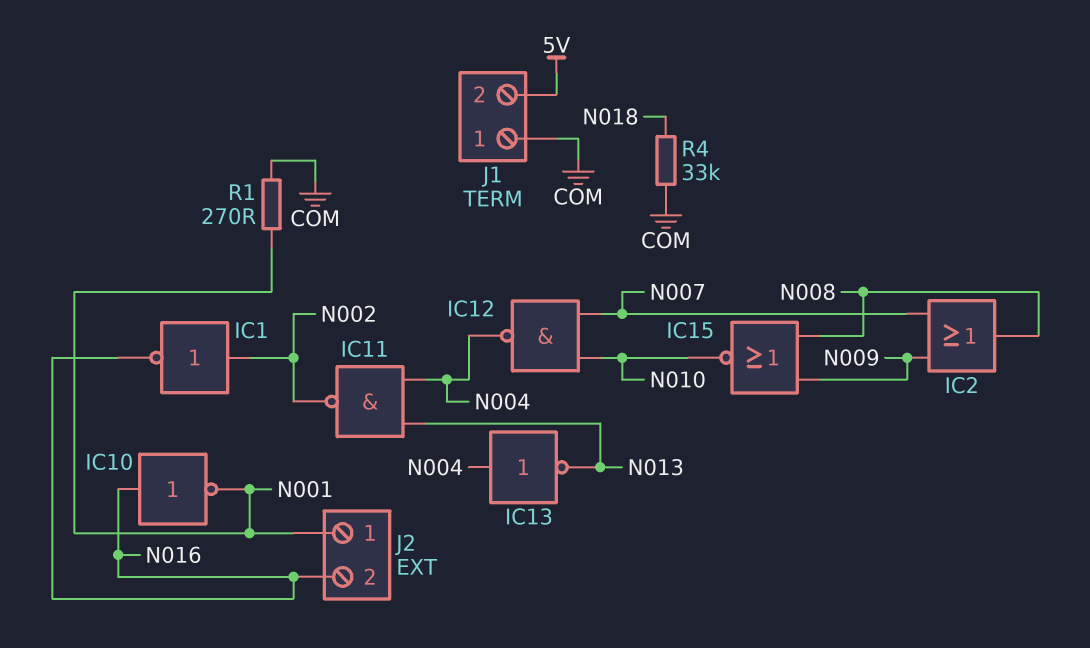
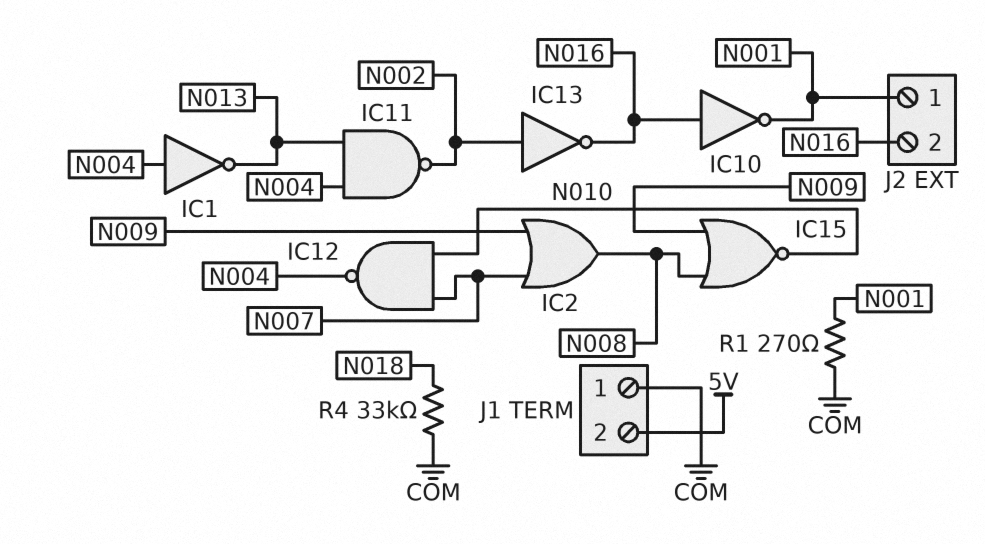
IC1: NOT (in N002, out N016) -> NOT (in N004, out N013)
IC13: NOT (in N004, out N013) -> NOT (in N002, out N016)

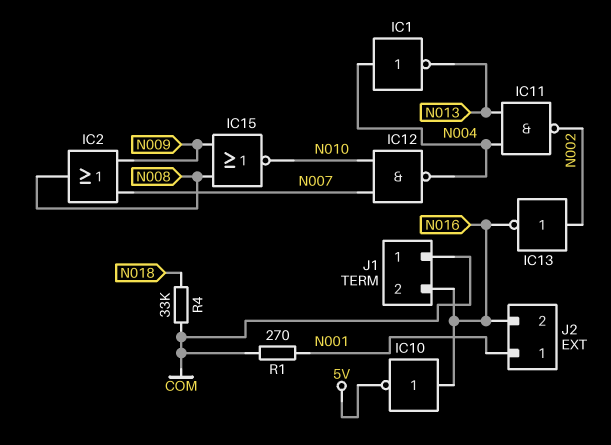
IC10: NOT (in N016, out N001) -> NOT (in N016, out 5V)
J1 pin 2: 5V -> N016

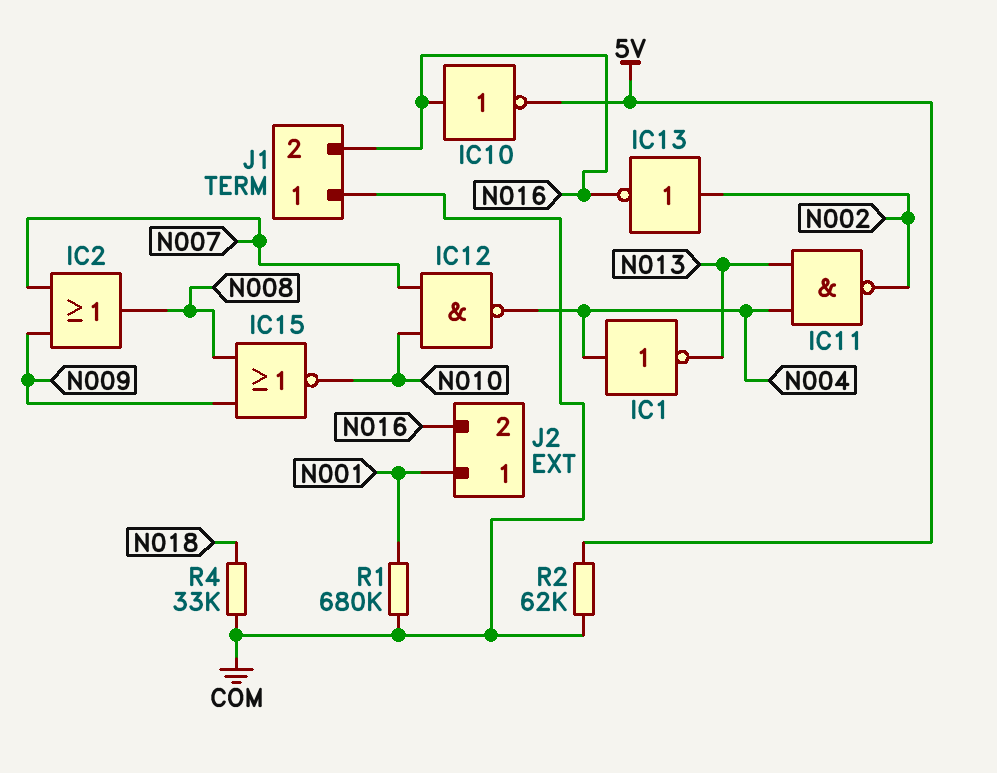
R1: 270 (COM, N001) -> 680k (COM, N001)
R2: none -> 62k (5V, COM)

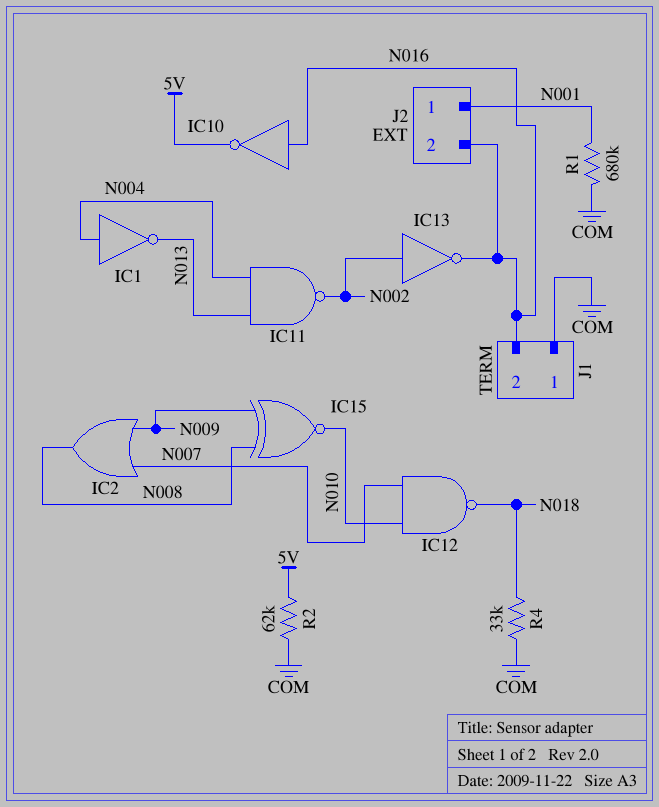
IC12: NAND (in N007, in N010, out N004) -> NAND (in N007, in N010, out N018)
IC15: NOR (in N008, in N009, out N010) -> XNOR (in N008, in N009, out N010)

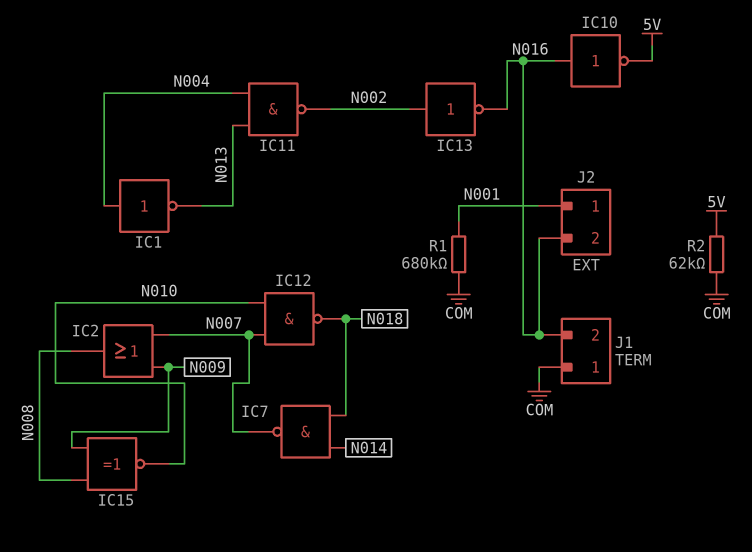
IC7: none -> NAND (in N014, in N018, out N007)
R4: 33k (COM, N018) -> none

